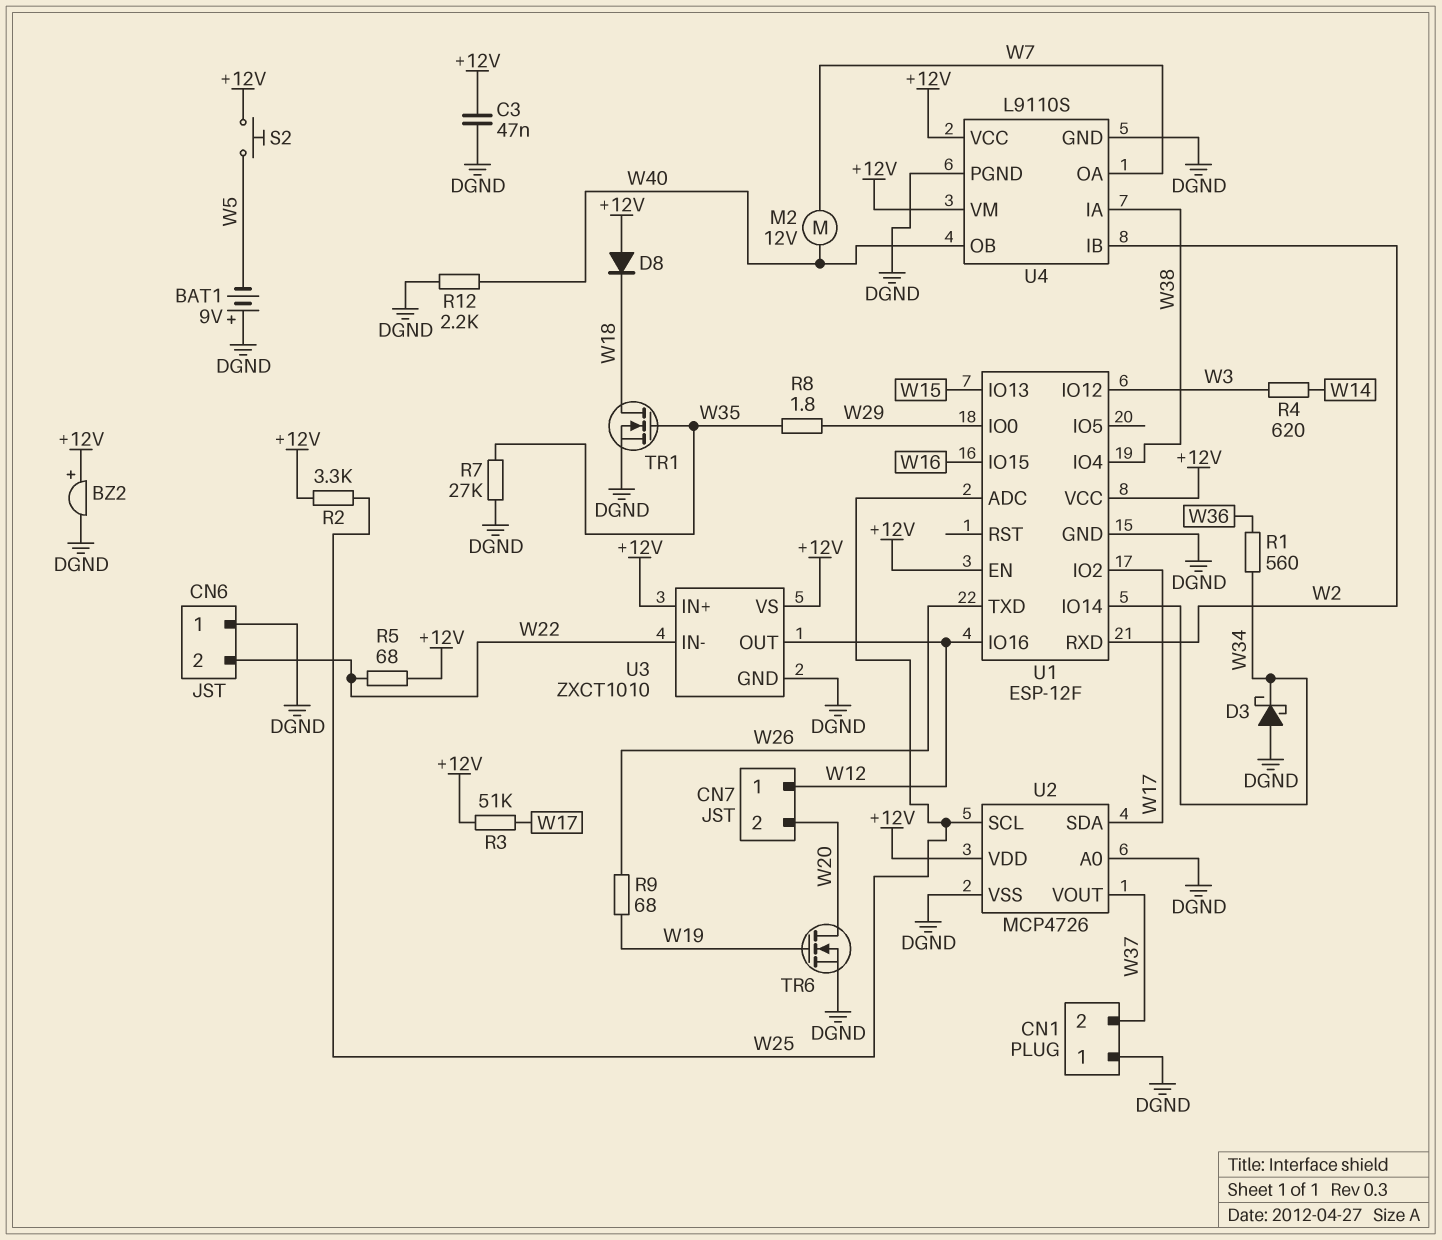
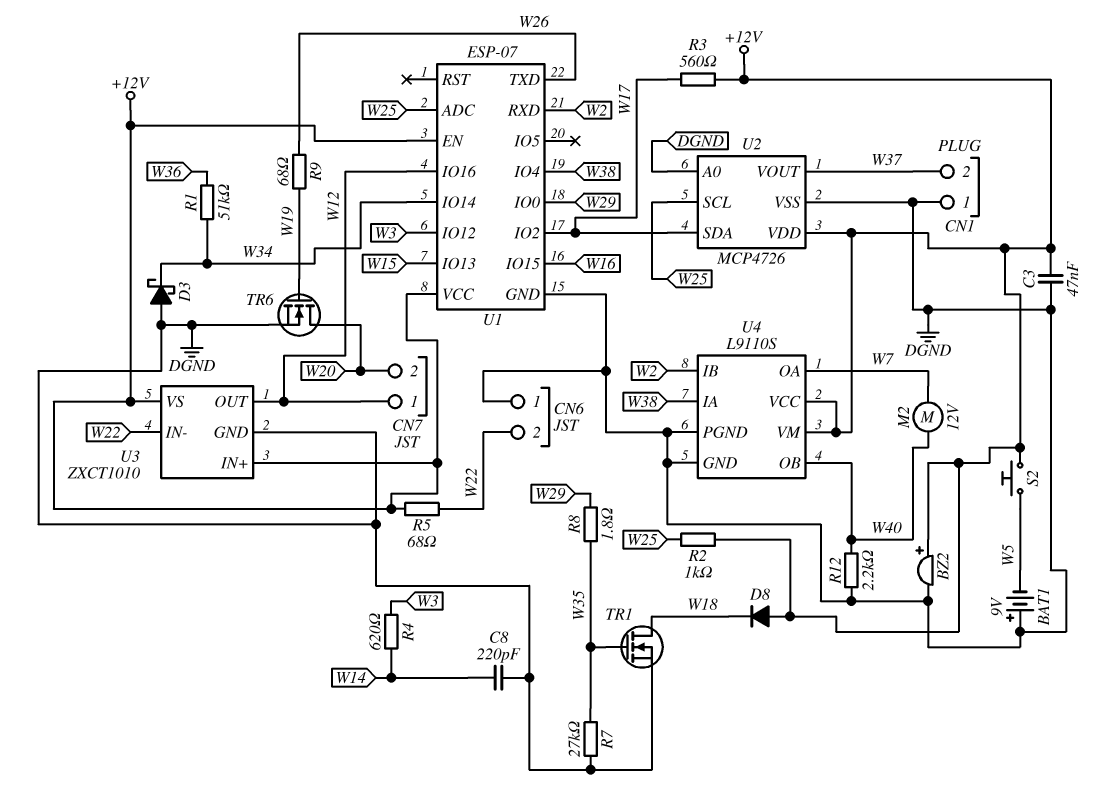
C8: none -> 220pF (DGND, W14)
R1: 560 (W34, W36) -> 51k (W34, W36)
R2: 3.3k (+12V, W25) -> 1k (+12V, W25)
R3: 51k (+12V, W17) -> 560 (+12V, W17)
U1: ESP-12F -> ESP-07

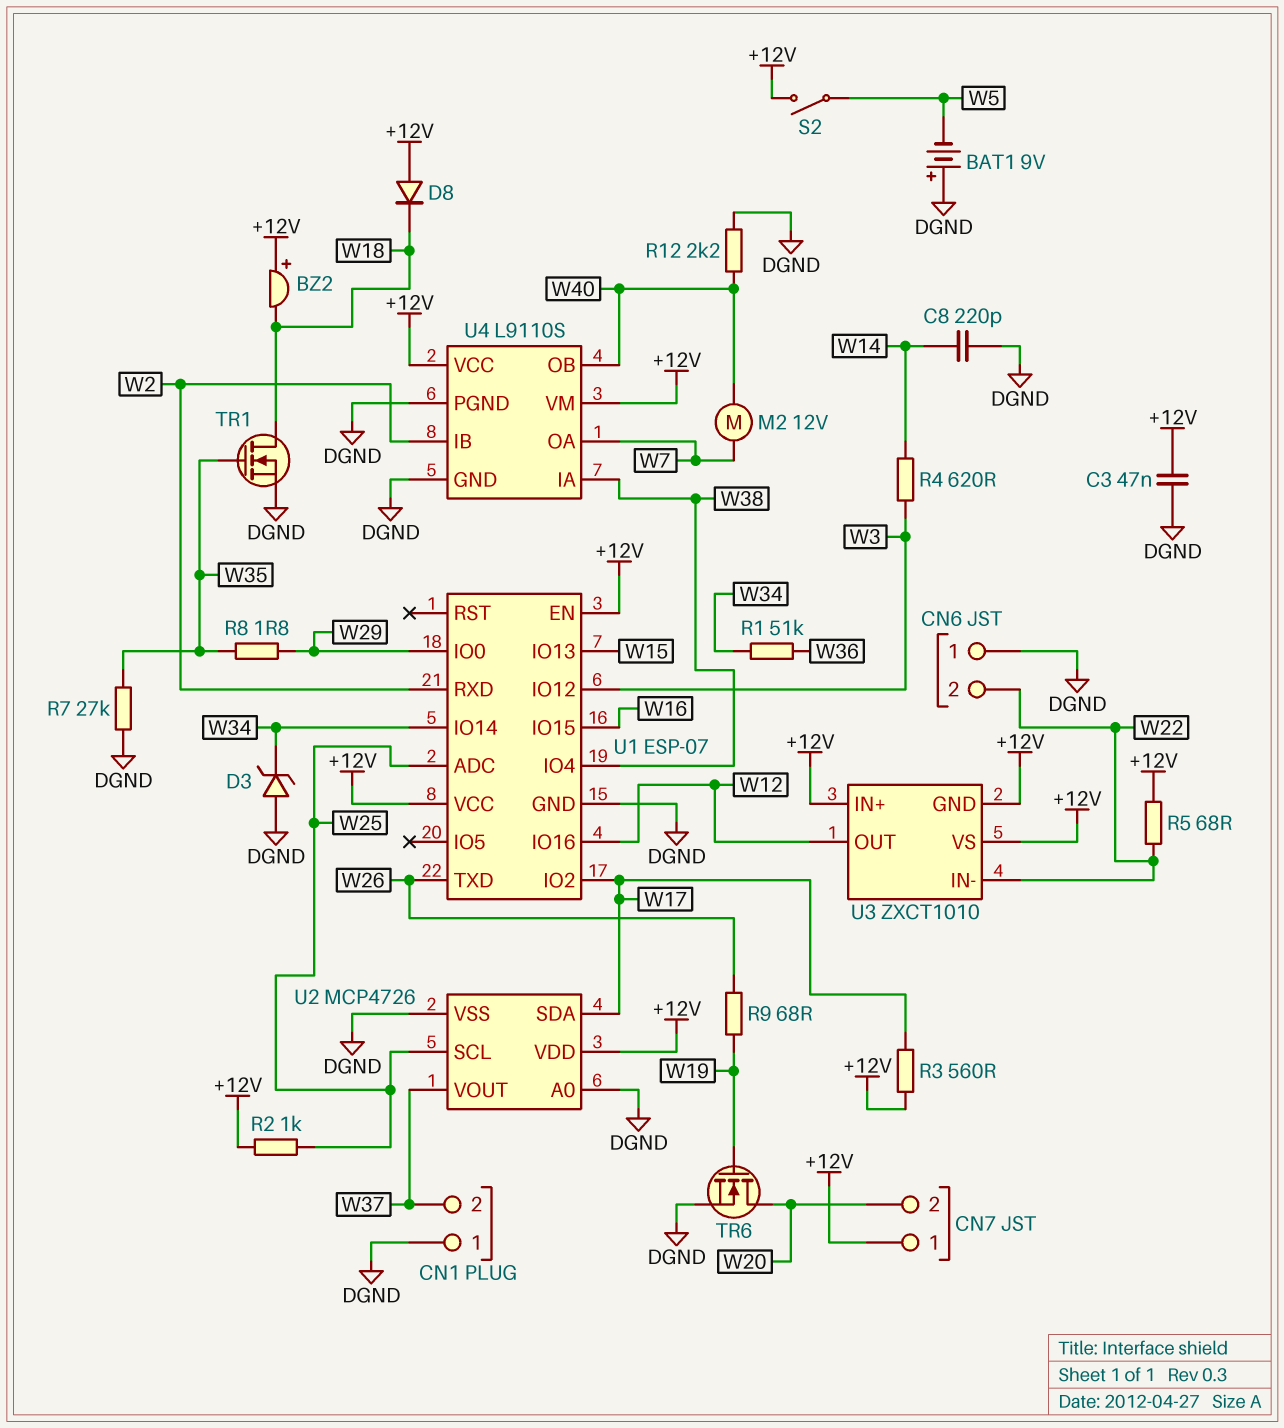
BZ2: buzzer (plus +12V, minus DGND) -> buzzer (plus +12V, minus W18)
CN7 pin 1: W12 -> +12V
D3: schottky (A DGND, K W34) -> zener (A DGND, K W34)
S2: button (+12V, W5) -> switch (+12V, W5)
U3 pin GND: DGND -> +12V

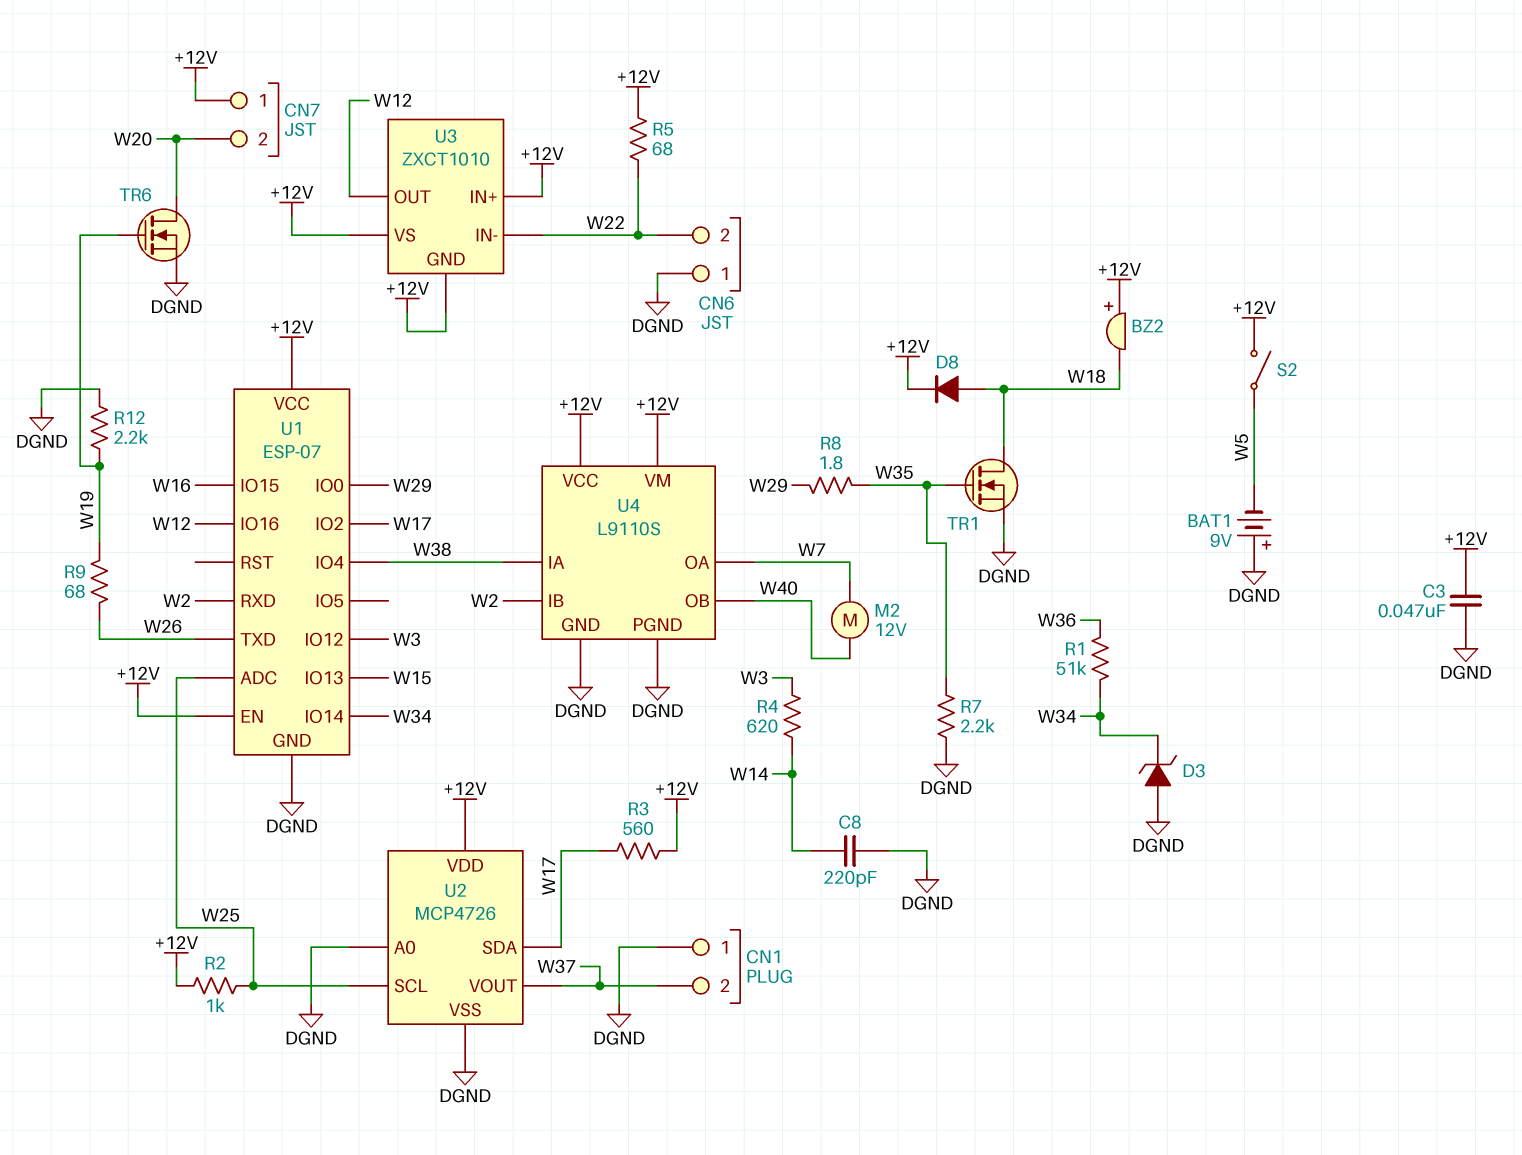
D8: diode (A +12V, K W18) -> diode (A W18, K +12V)
R7: 27k (DGND, W35) -> 2.2k (DGND, W35)
R12: 2.2k (DGND, W40) -> 2.2k (DGND, W19)

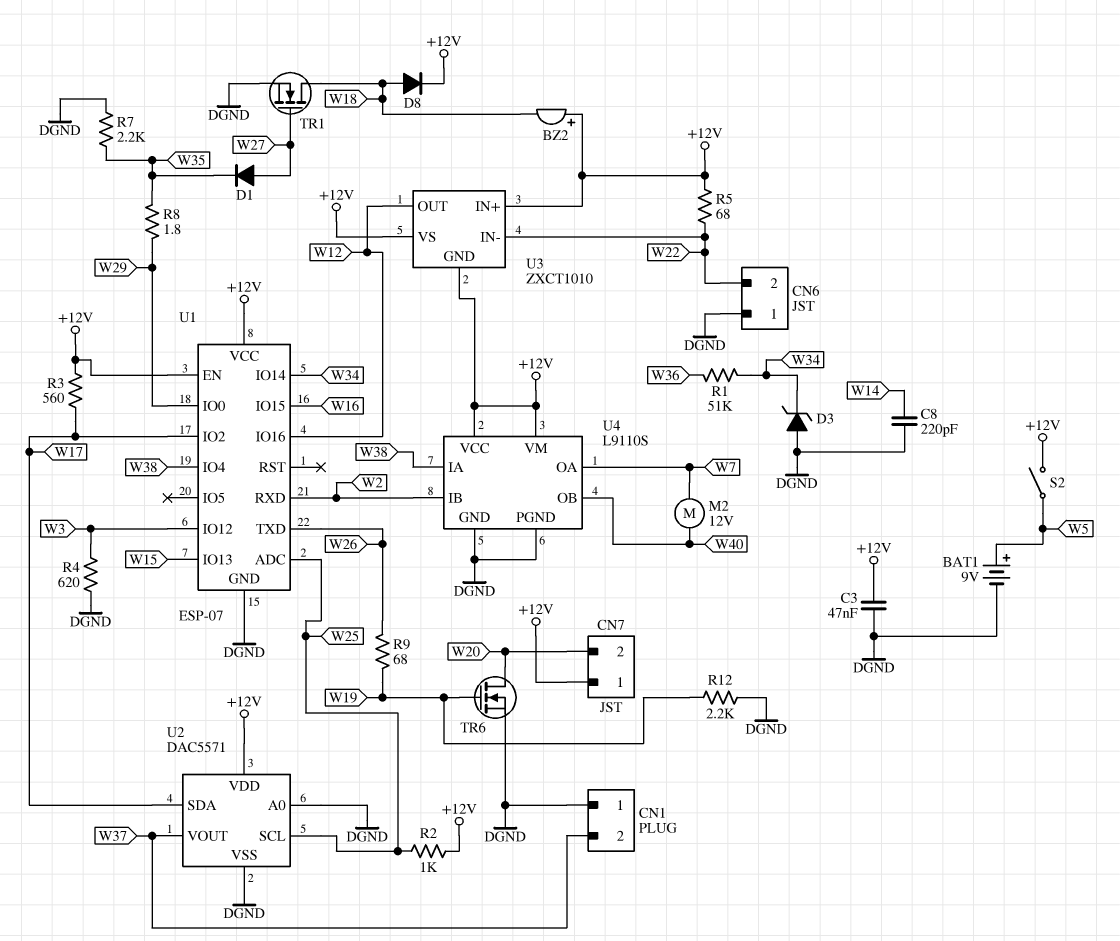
BAT1: 9V (plus DGND, minus W5) -> 9V (plus W5, minus DGND)
D1: none -> diode (A W27, K W35)
R4: 620 (W3, W14) -> 620 (DGND, W3)
TR1: NMOS (G W35, D W18, S DGND) -> NMOS (G W27, D W18, S DGND)
U2: MCP4726 -> DAC5571

